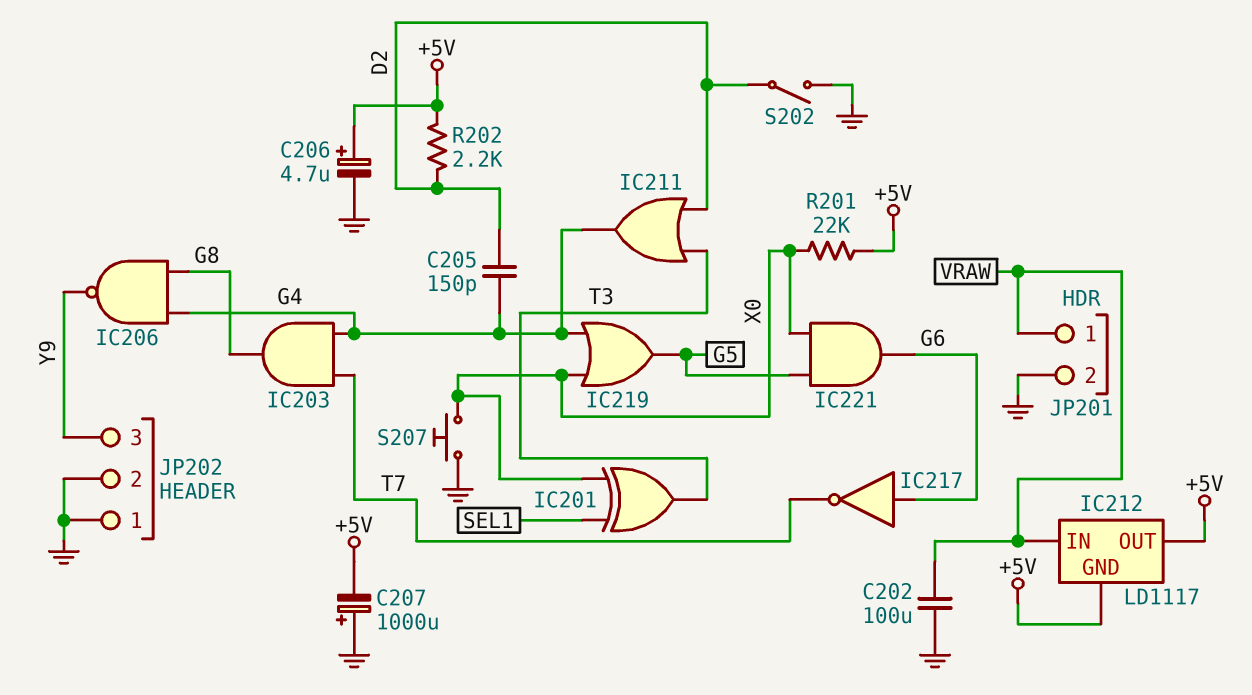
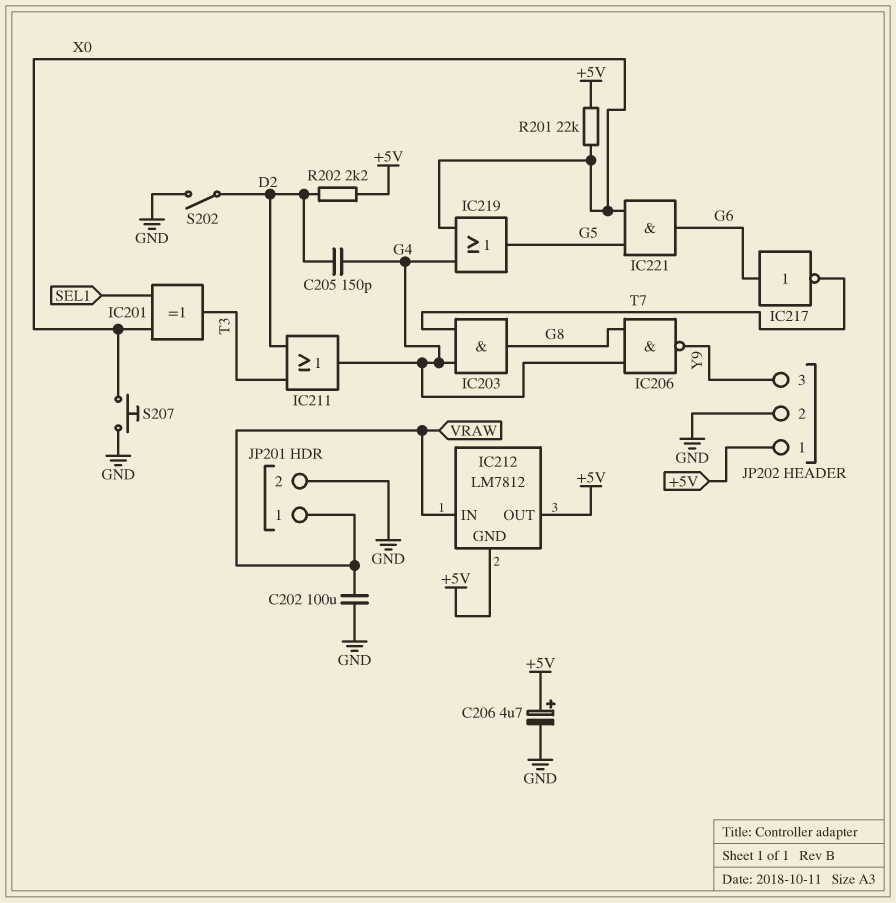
C207: 1000uF (plus GND, minus +5V) -> none
IC212: LD1117 -> LM7812
JP202 pin 1: GND -> +5V

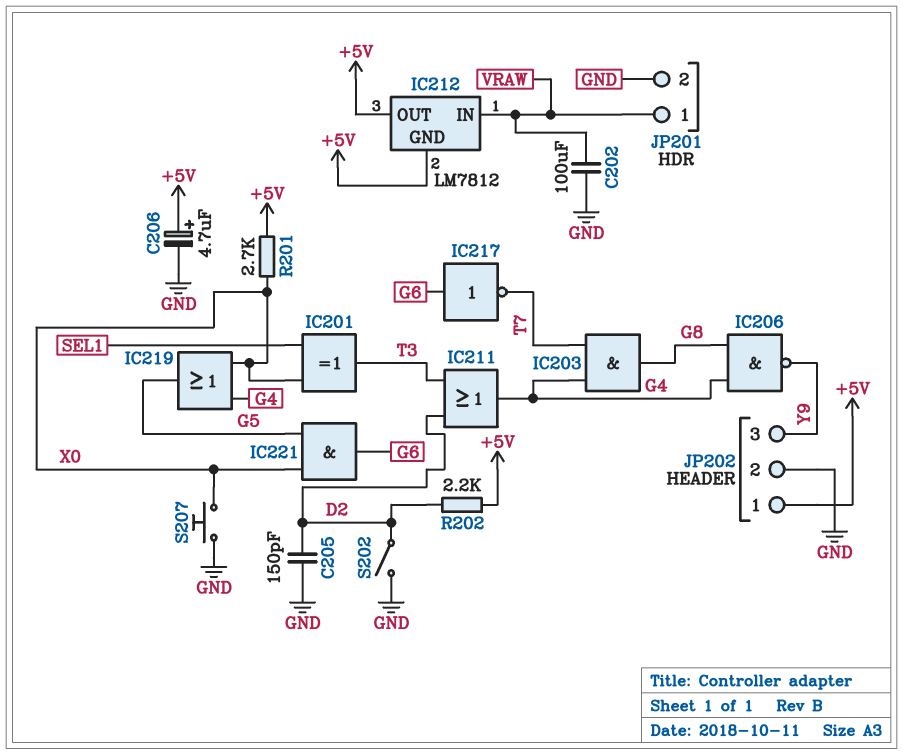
C205: 150pF (D2, G4) -> 150pF (D2, GND)
R201: 22k (+5V, X0) -> 2.7k (+5V, X0)

